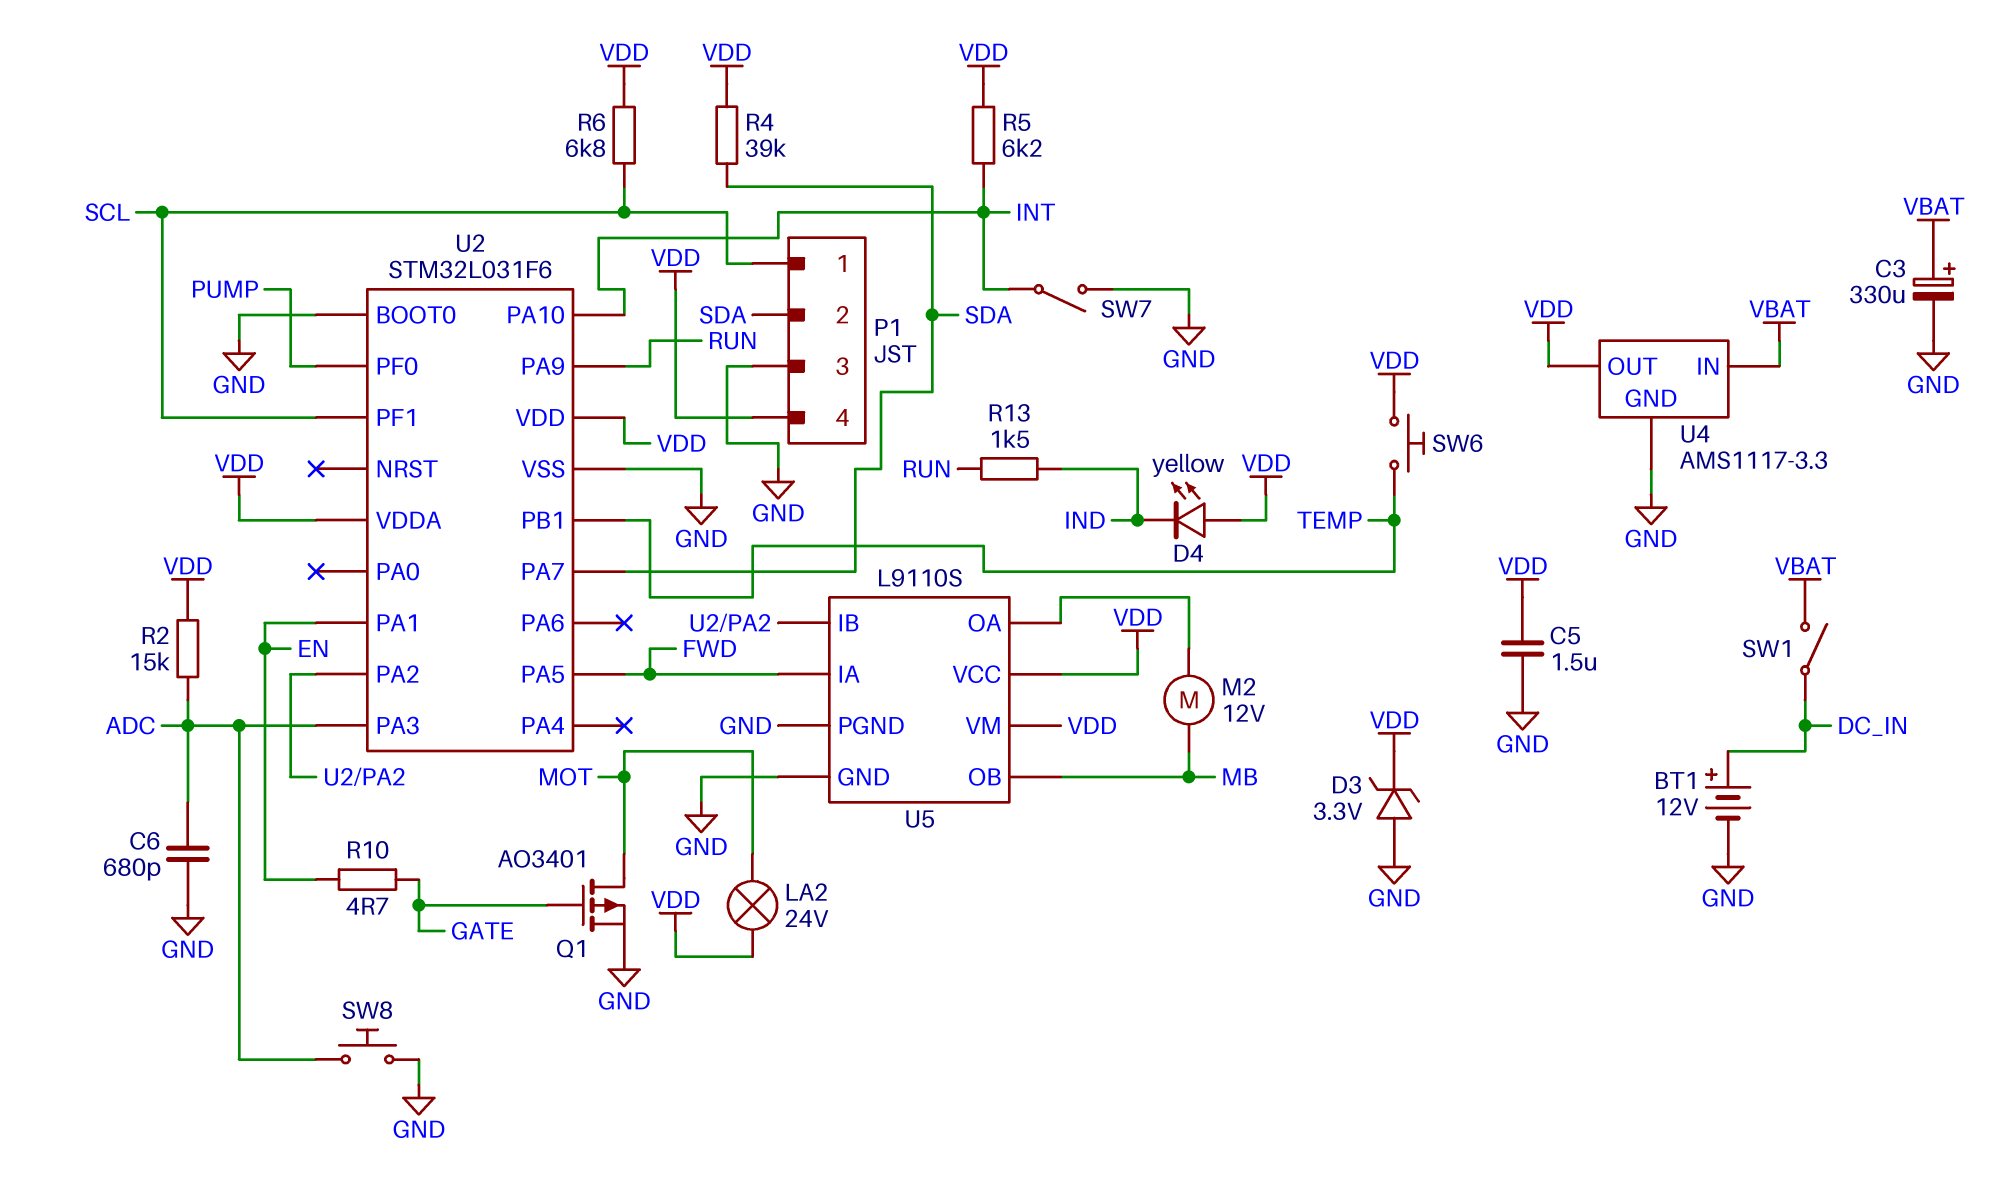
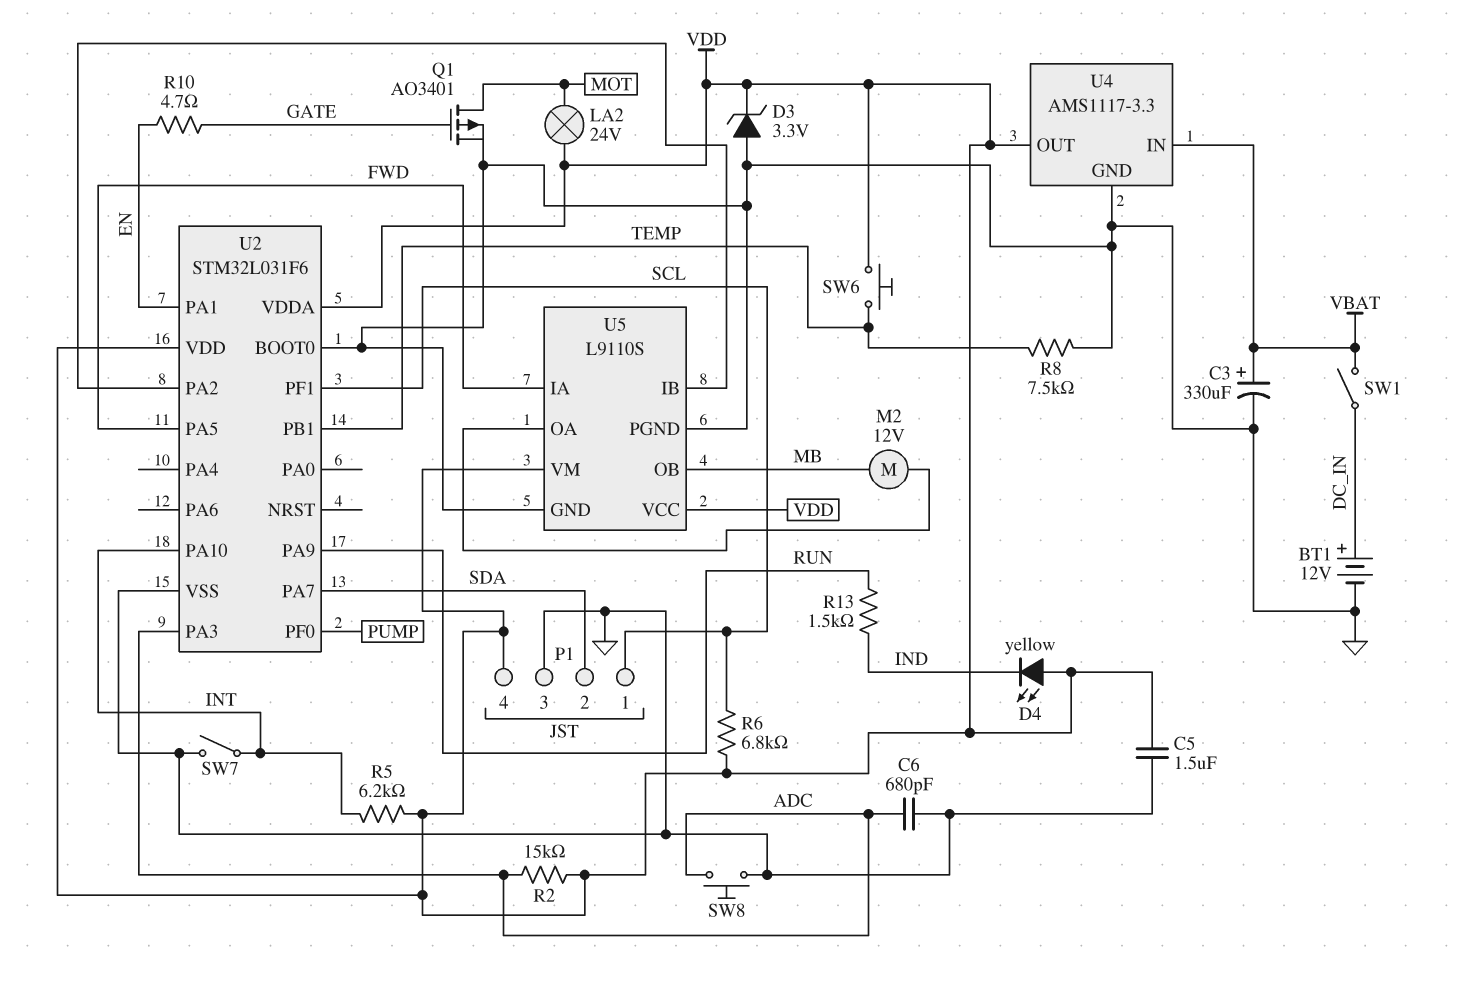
R4: 39k (SDA, VDD) -> none
R8: none -> 7.5k (GND, TEMP)

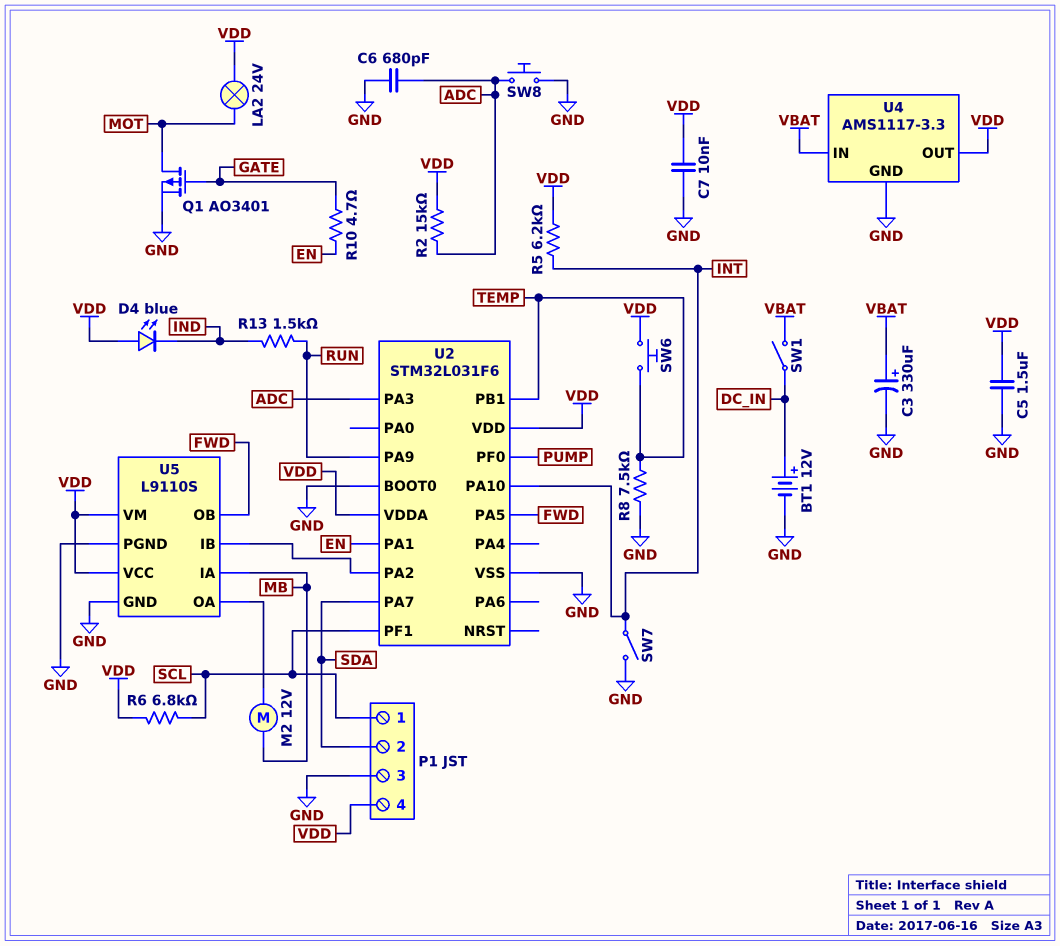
C7: none -> 10nF (GND, VDD)
D3: zener 3.3V (A GND, K VDD) -> none
D4: LED yellow (A VDD, K IND) -> LED blue (A VDD, K IND)
U5 pin IA: FWD -> MB
U5 pin OB: MB -> FWD

